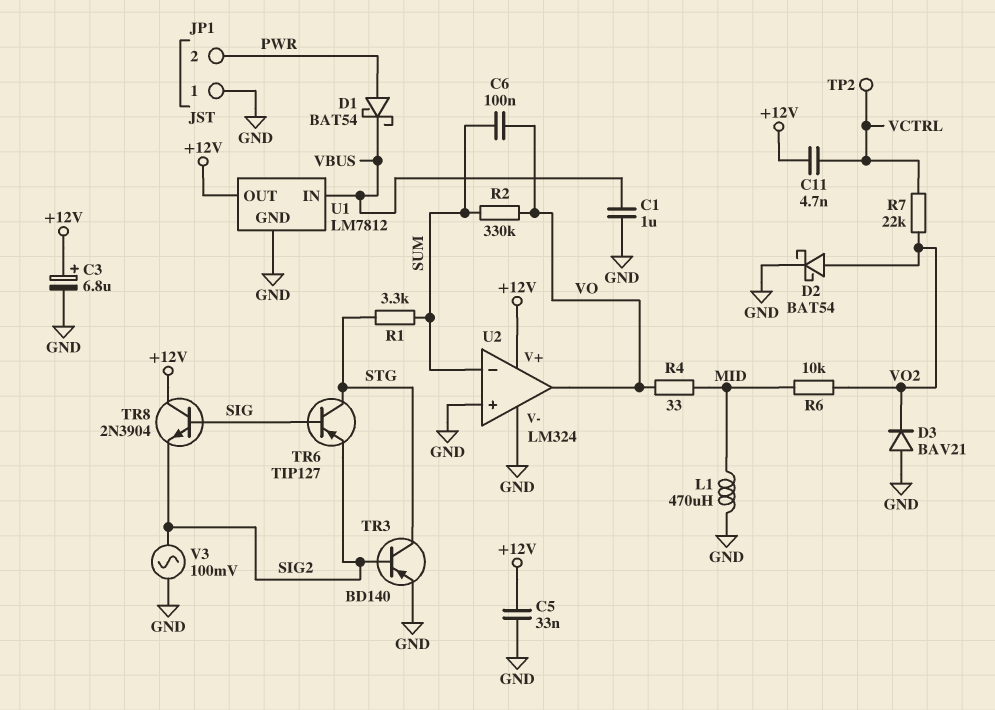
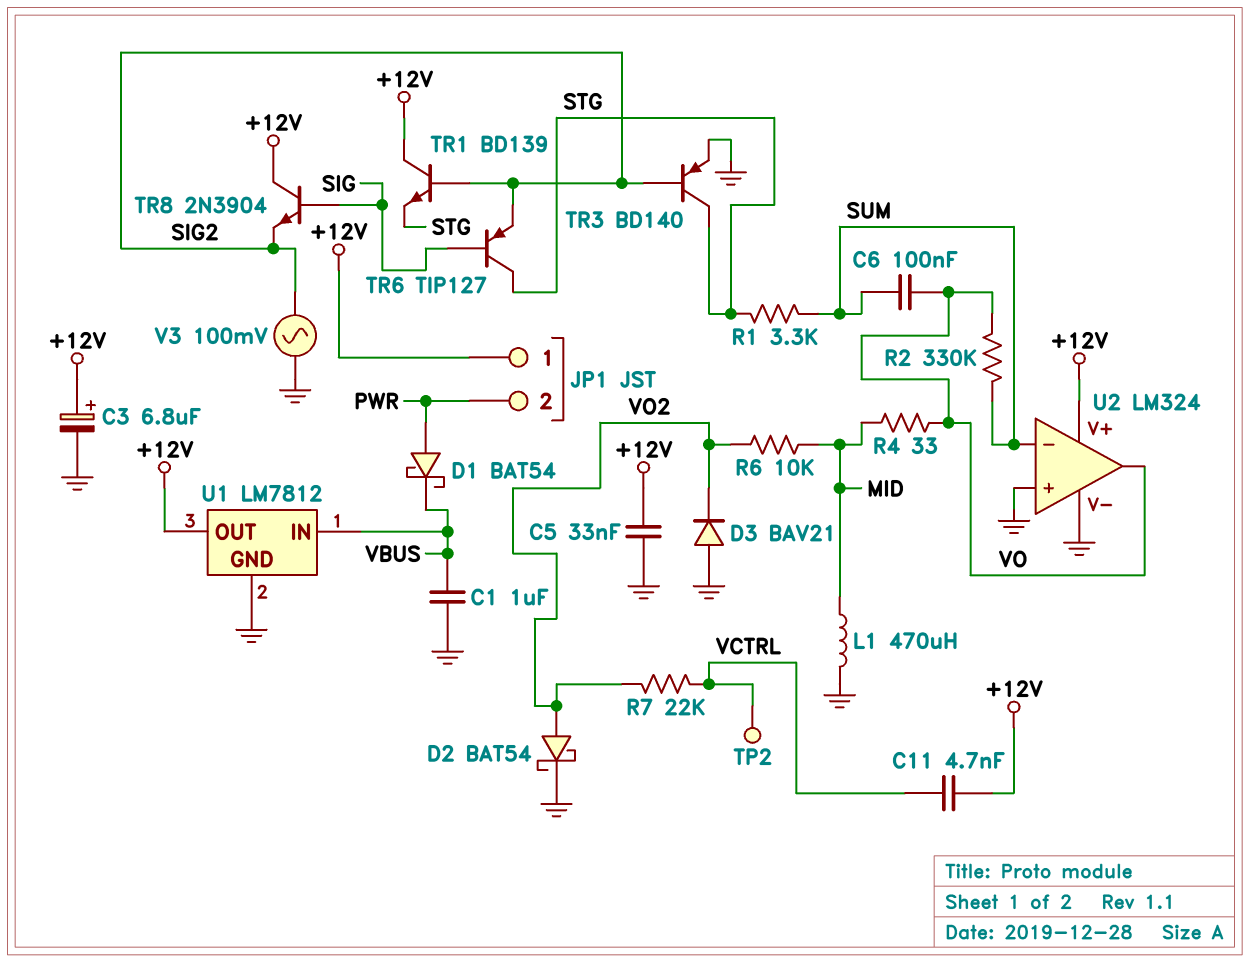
JP1 pin 1: GND -> +12V
TR1: none -> NPN BD139 (B SIG2, C +12V, E STG)

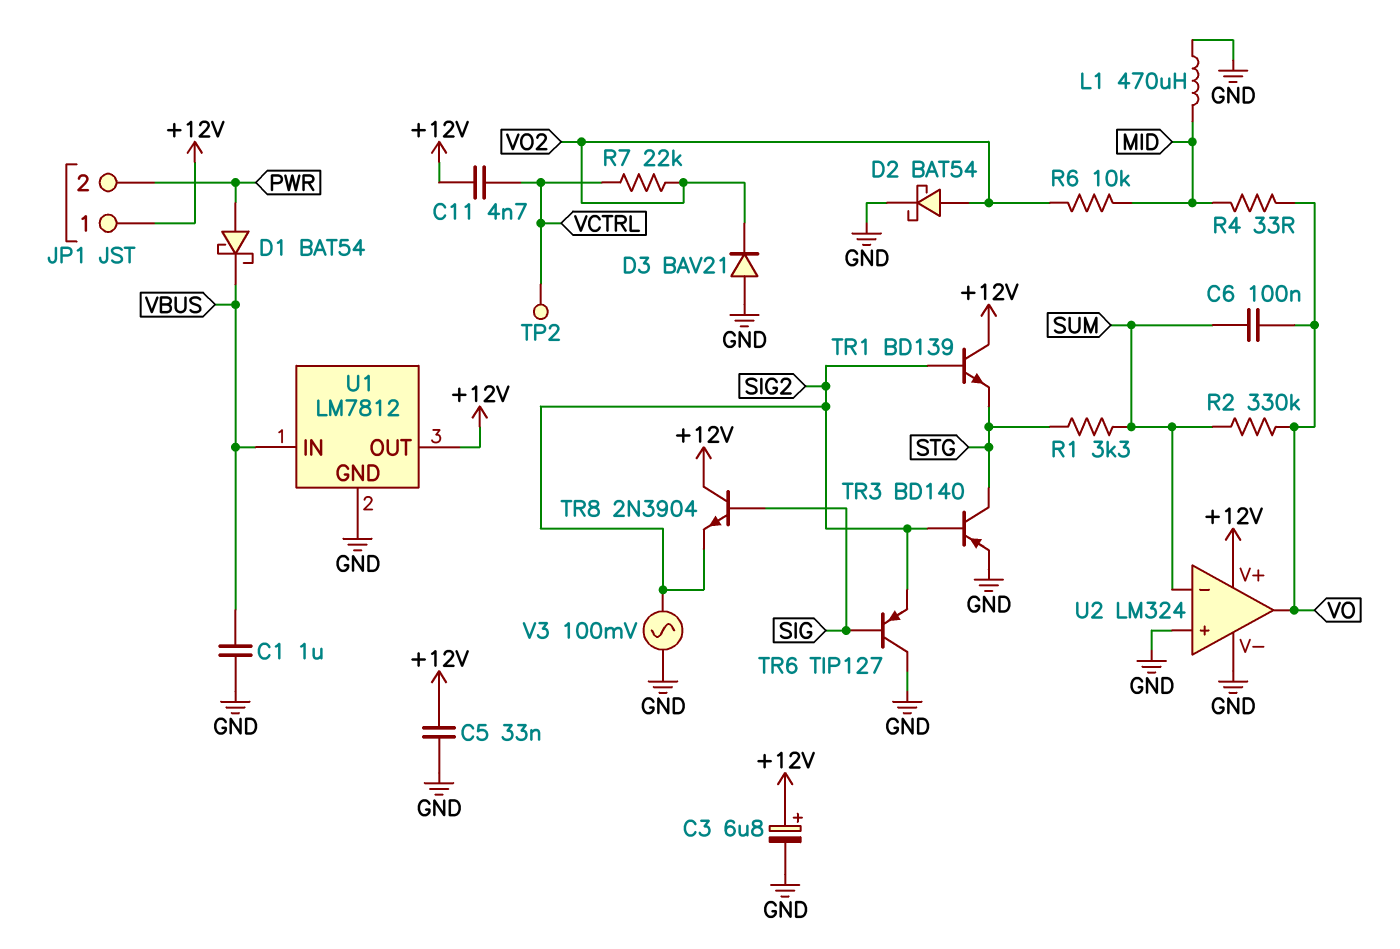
TR6: PNP TIP127 (B SIG, C STG, E SIG2) -> PNP TIP127 (B SIG, C GND, E SIG2)

